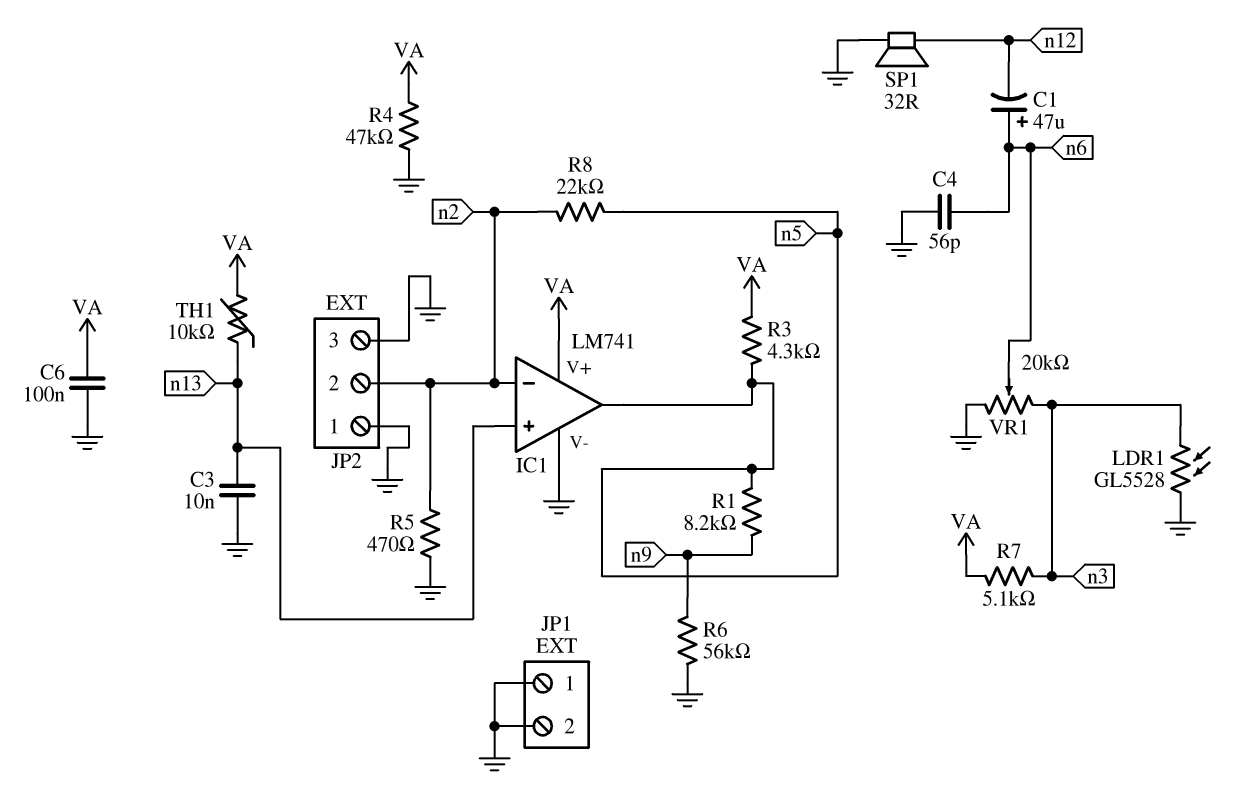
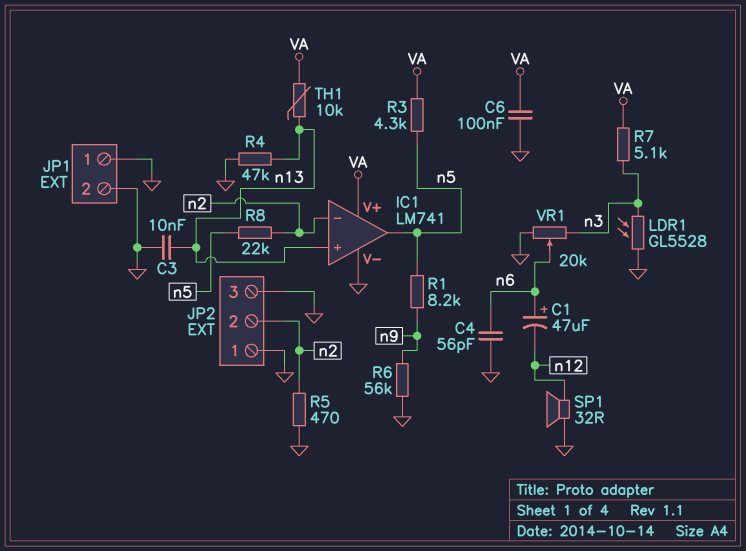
R4: 47k (GND, VA) -> 47k (GND, n13)

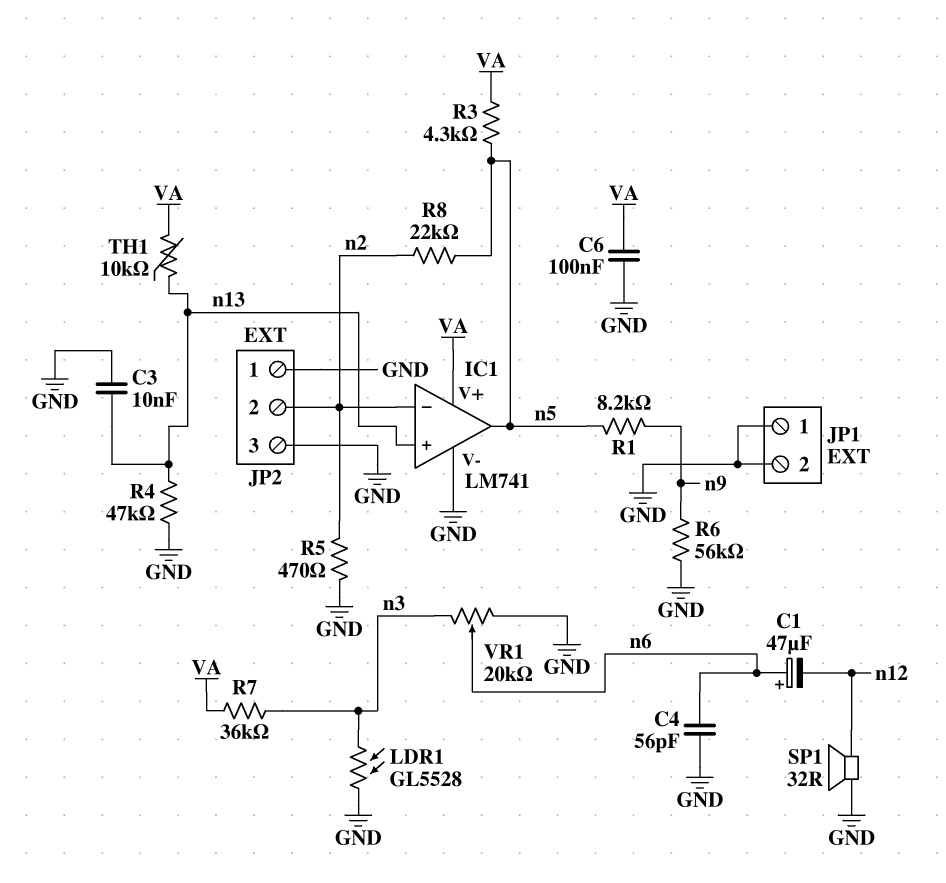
R7: 5.1k (VA, n3) -> 36k (VA, n3)

